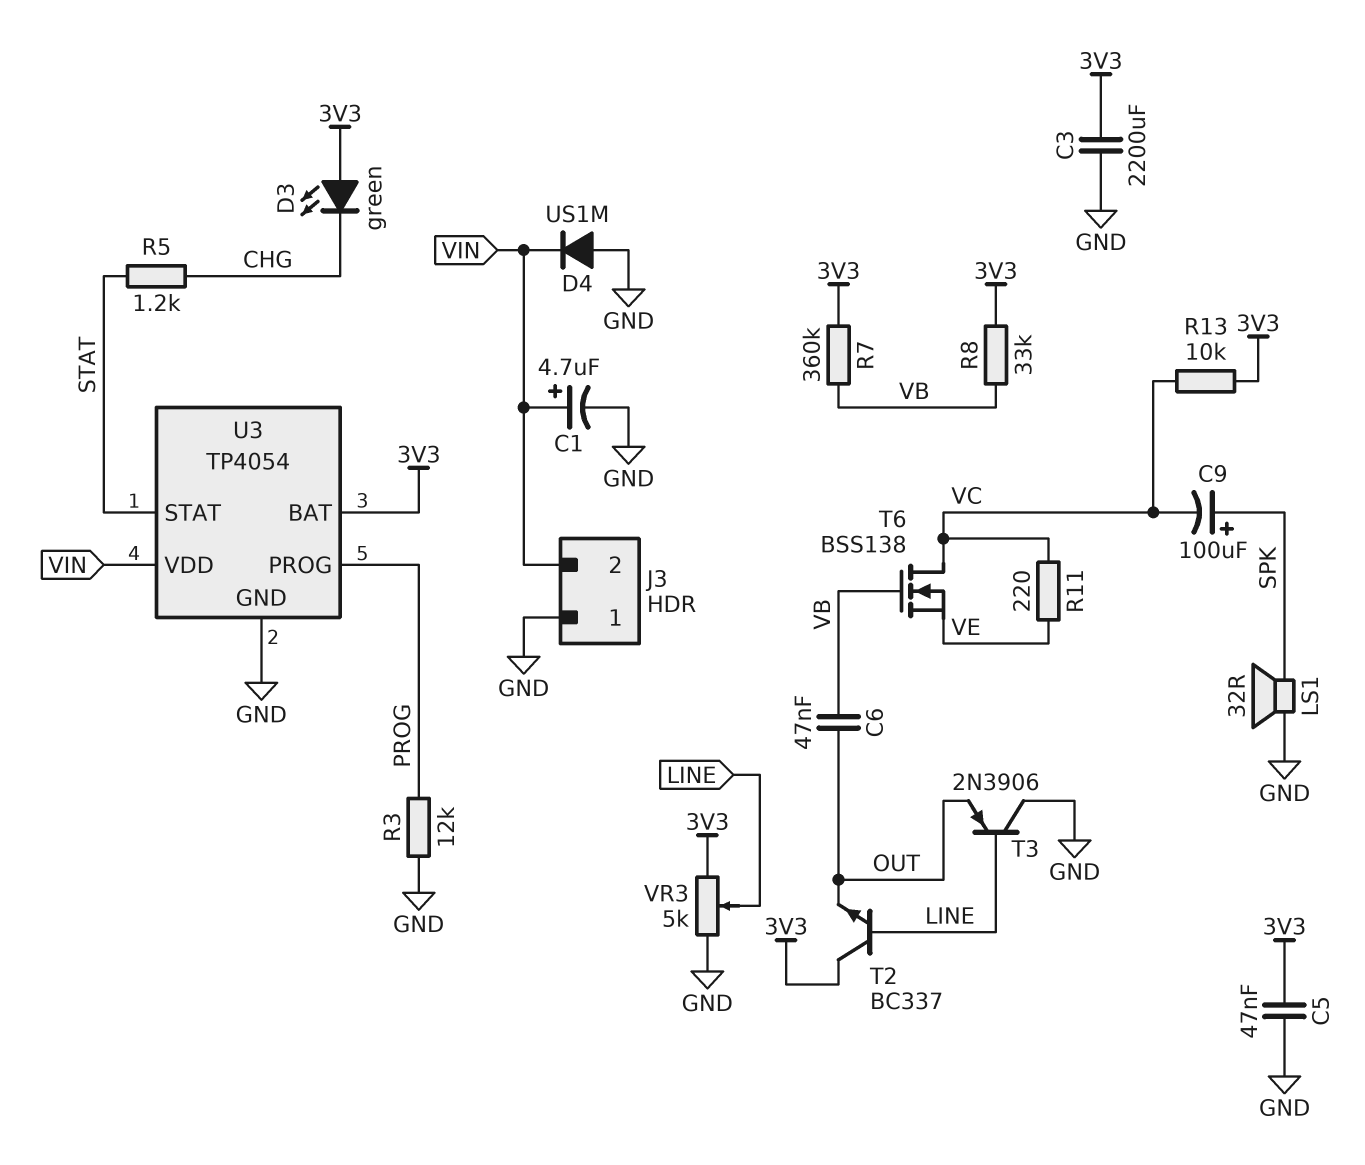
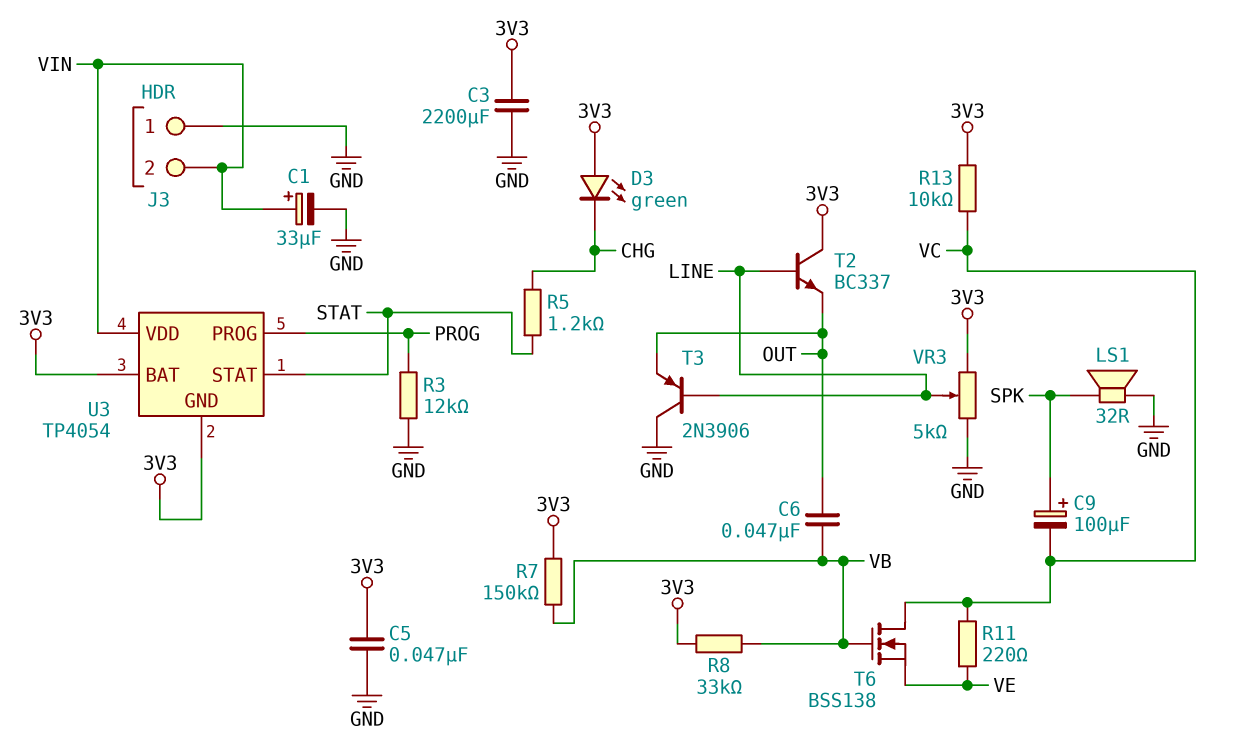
C1: 4.7uF (plus VIN, minus GND) -> 33uF (plus VIN, minus GND)
D4: diode US1M (A GND, K VIN) -> none
R7: 360k (3V3, VB) -> 150k (3V3, VB)
U3 pin GND: GND -> 3V3

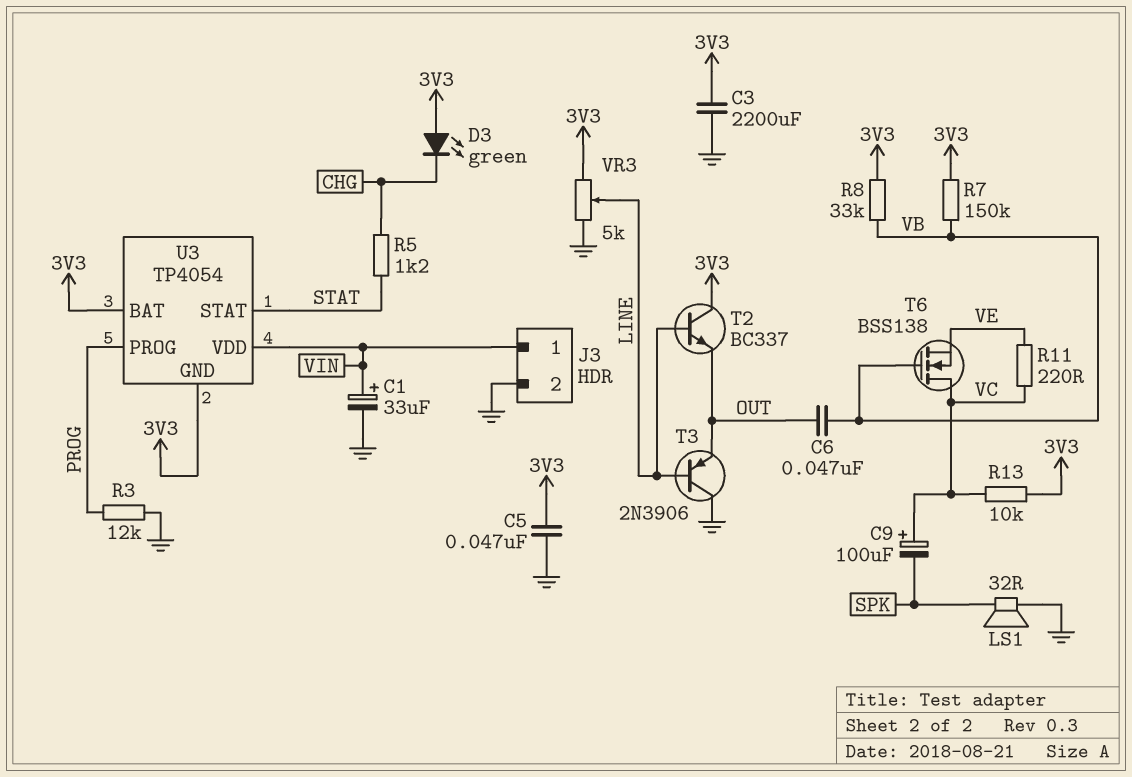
C9: 100uF (plus SPK, minus VC) -> 100uF (plus VC, minus SPK)
J3 pin 1: GND -> VIN
J3 pin 2: VIN -> GND

